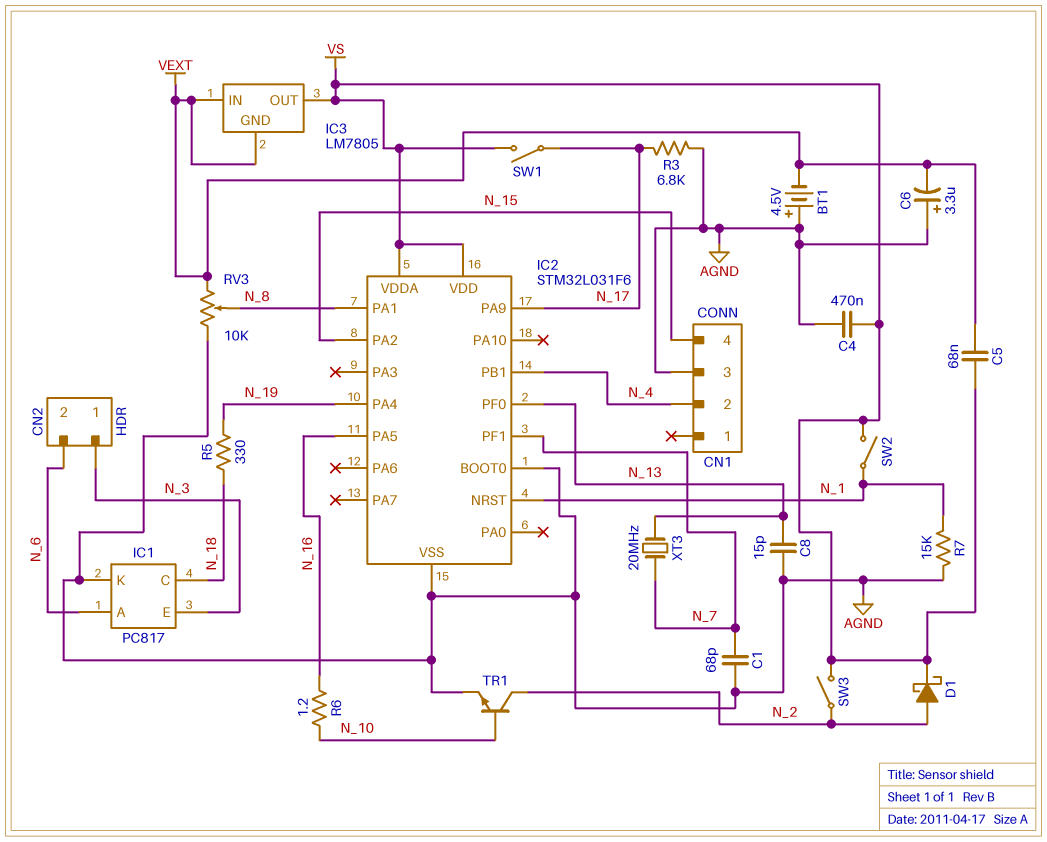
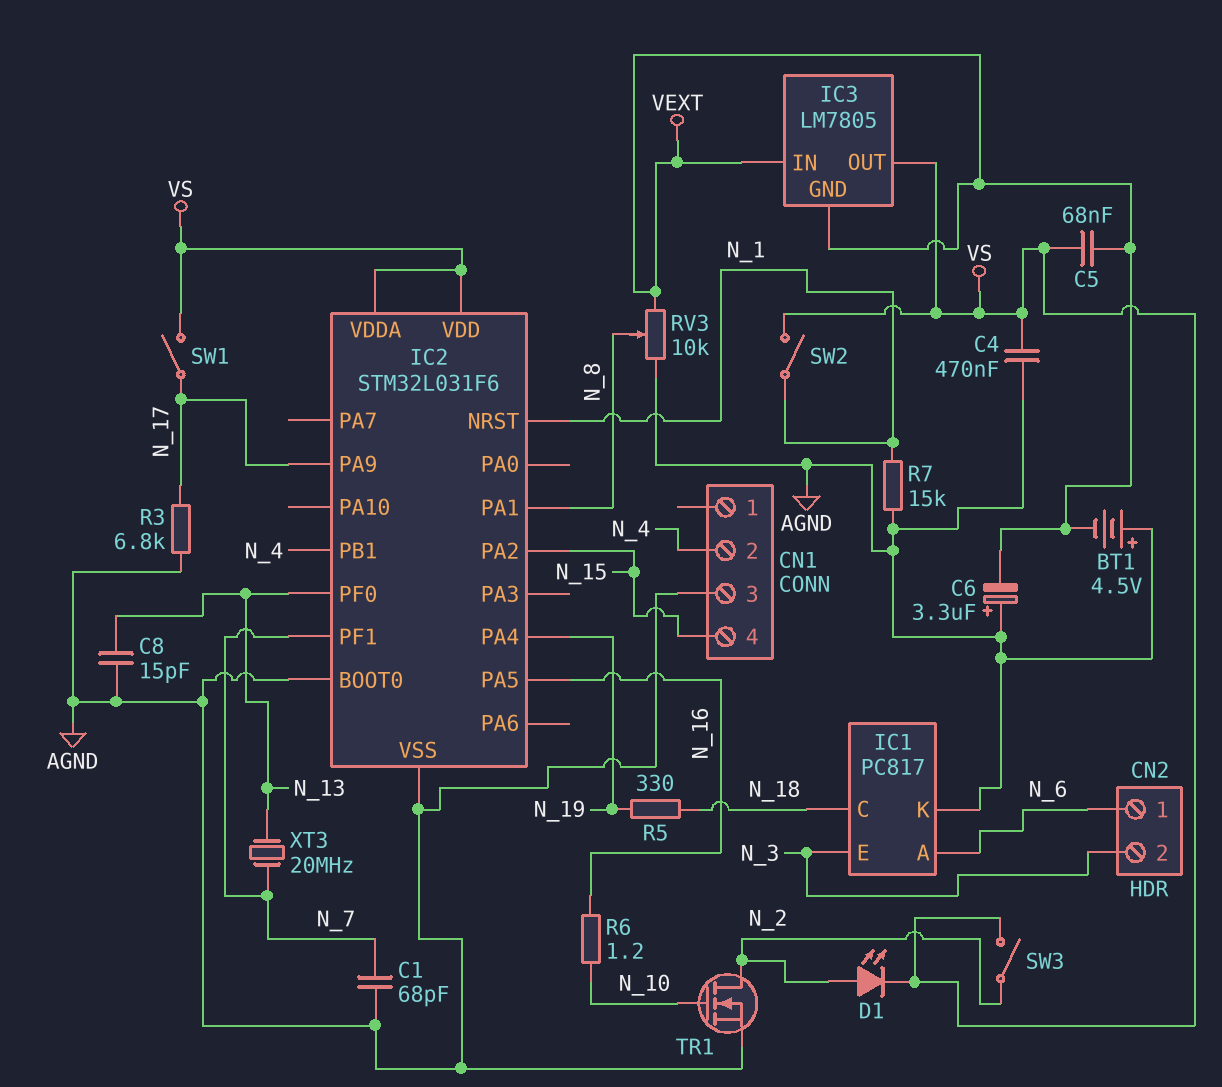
CN2 pin 1: N_3 -> N_6
CN2 pin 2: N_6 -> N_3
D1: schottky (A N_2, K VS) -> LED (A N_2, K VS)
TR1: NPN (B N_10, C N_2, E AGND) -> NMOS (G N_10, D N_2, S AGND)

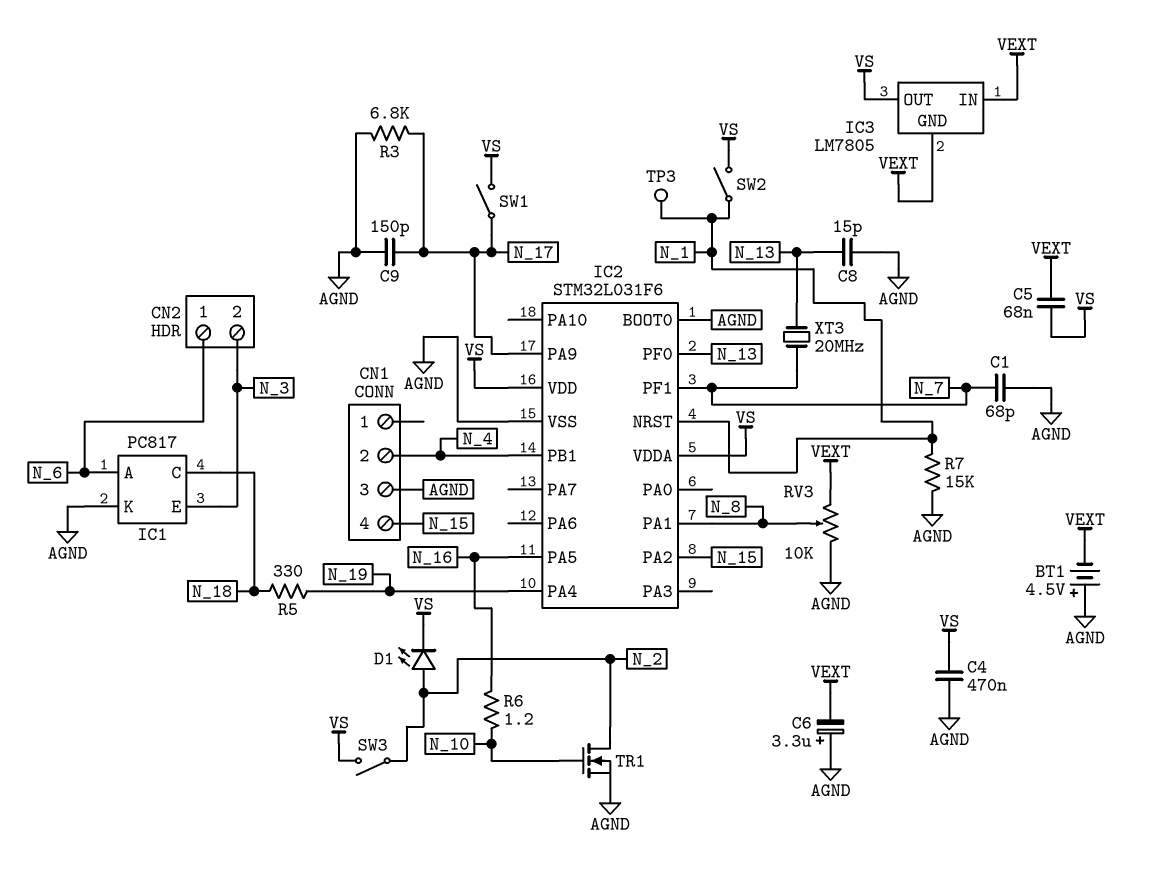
C9: none -> 150pF (AGND, N_17)
TP3: none -> test point (N_1)

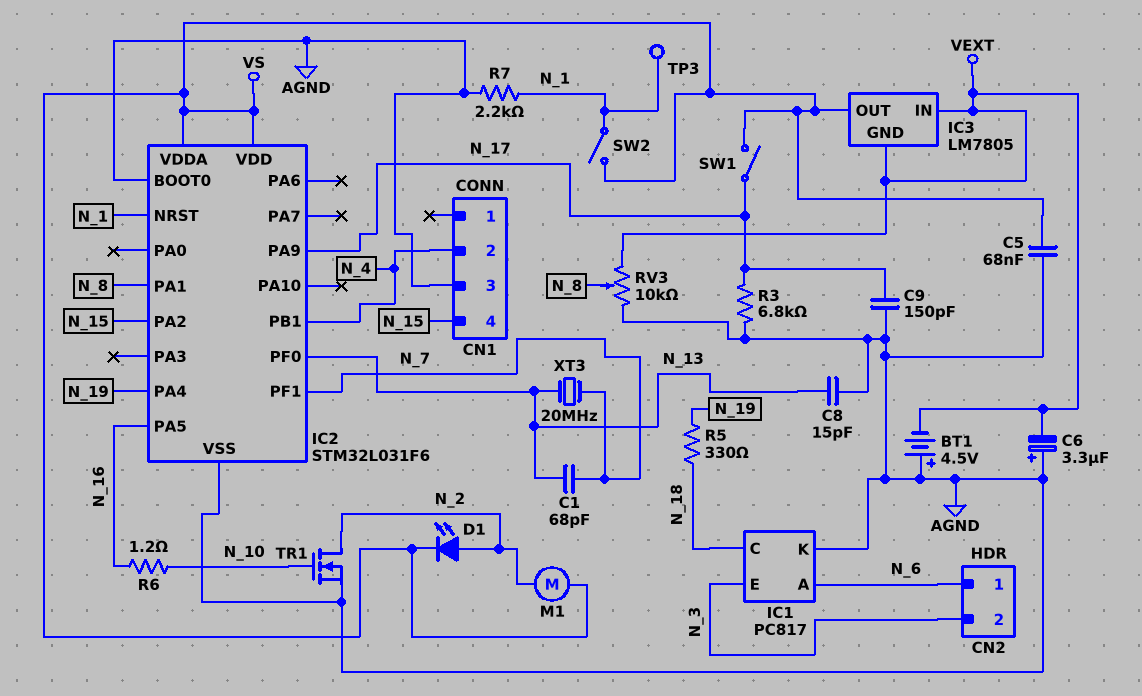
C1: 68pF (AGND, N_7) -> 68pF (N_7, N_13)
C4: 470nF (AGND, VS) -> none
C5: 68nF (VEXT, VS) -> 68nF (AGND, VS)
M1: none -> motor (N_2, VS)
R7: 15k (AGND, N_1) -> 2.2k (AGND, N_1)
SW3: switch (N_2, VS) -> none

